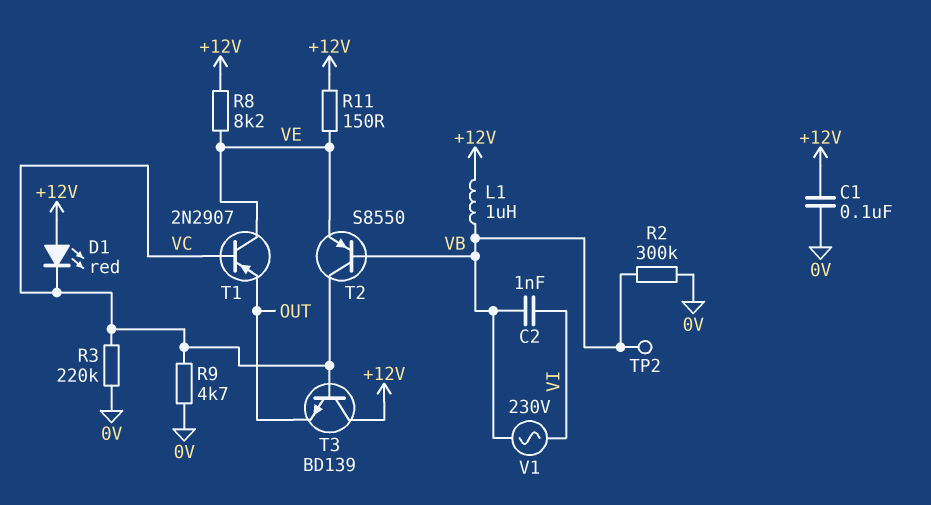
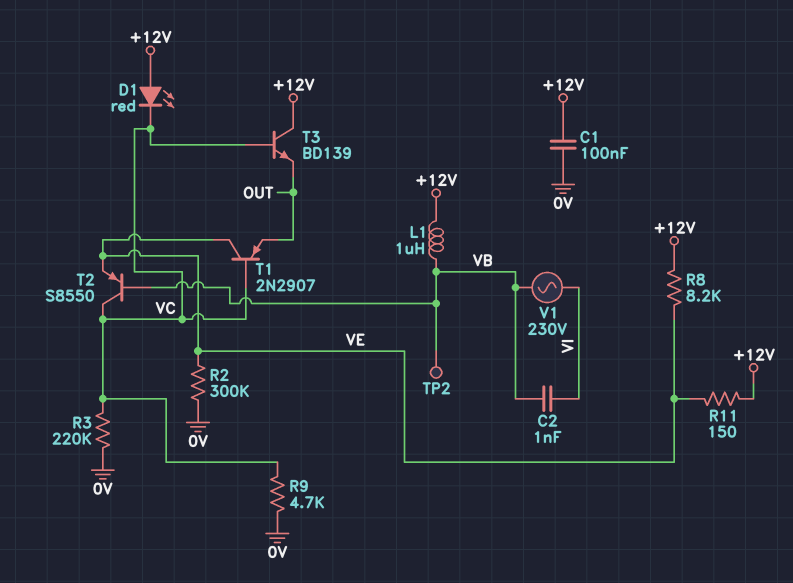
R2: 300k (0V, VB) -> 300k (0V, VE)

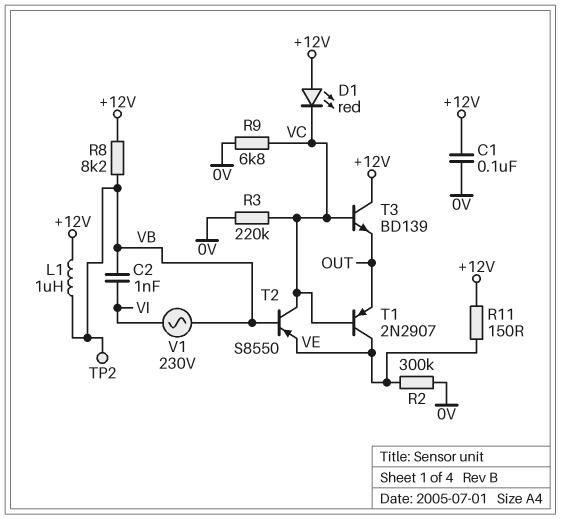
R8: 8.2k (+12V, VE) -> 8.2k (+12V, VB)
R9: 4.7k (0V, VC) -> 6.8k (0V, VC)

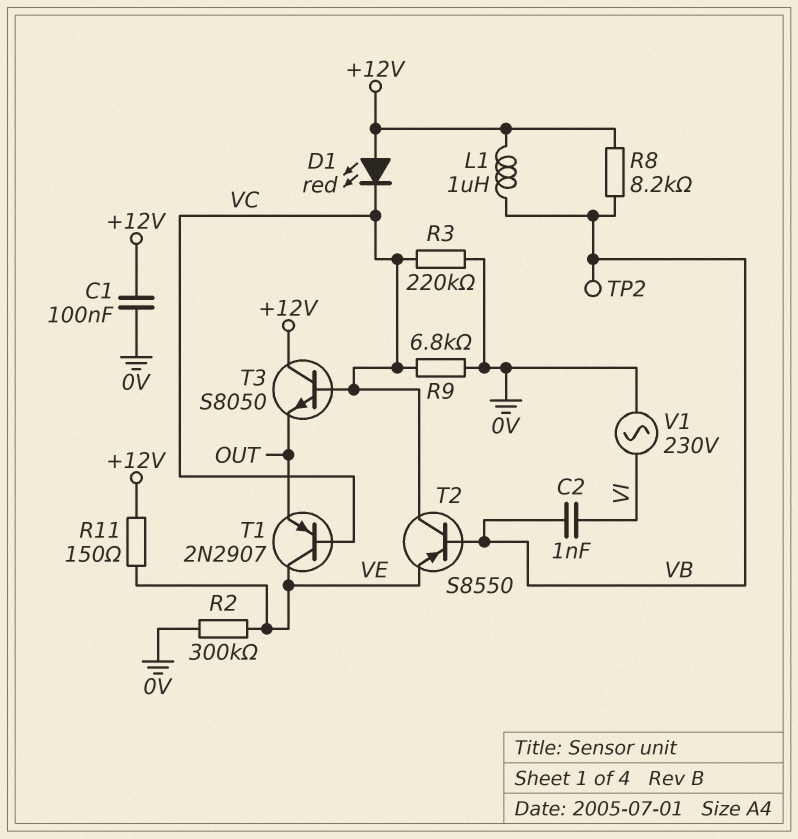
T3: NPN BD139 (B VC, C +12V, E OUT) -> NPN S8050 (B VC, C +12V, E OUT)
V1: AC 230V (VB, VI) -> AC 230V (0V, VI)

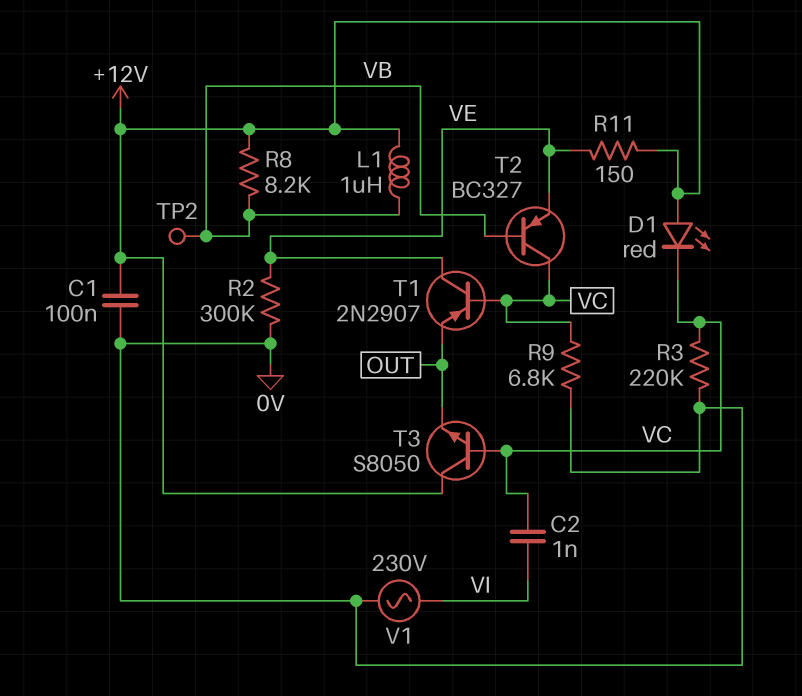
C2: 1nF (VB, VI) -> 1nF (VC, VI)
T2: PNP S8550 (B VB, C VC, E VE) -> PNP BC327 (B VB, C VC, E VE)

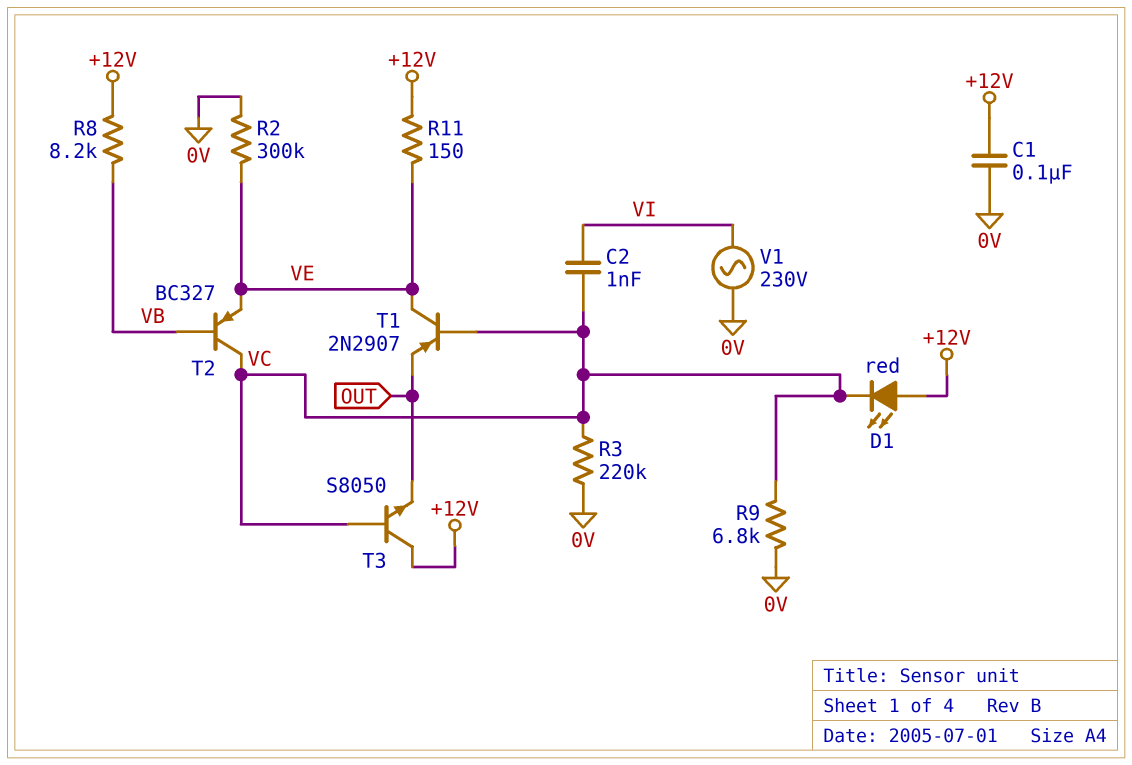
L1: 1uH (+12V, VB) -> none
TP2: test point (VB) -> none

